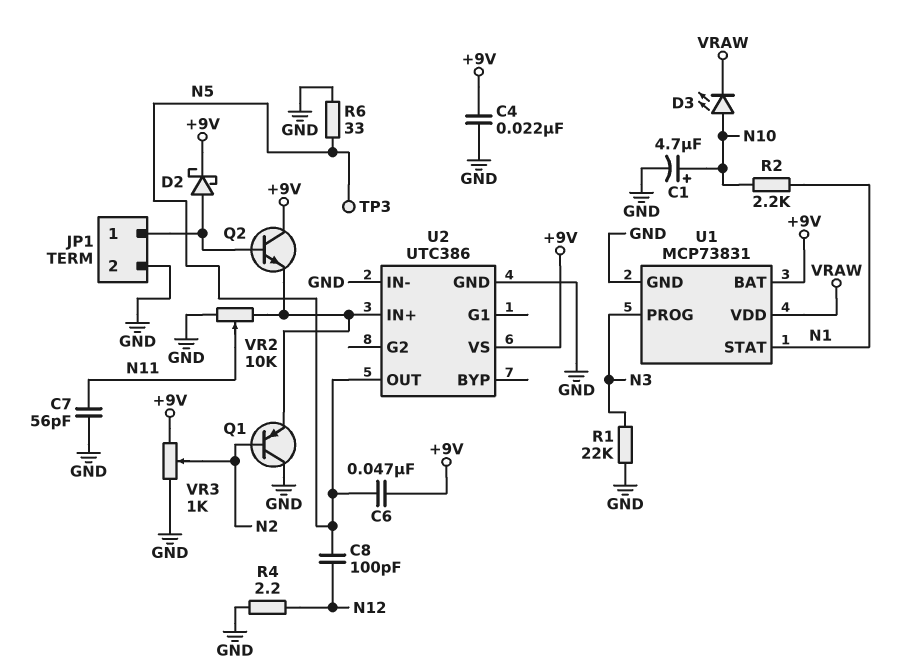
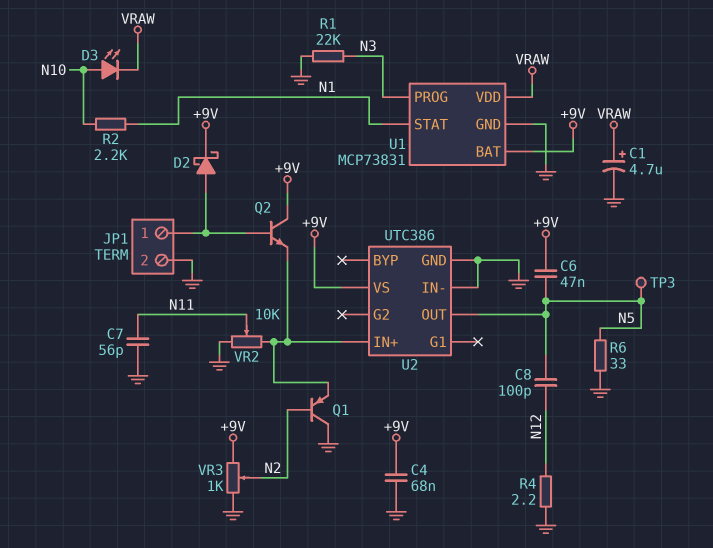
C1: 4.7uF (plus N10, minus GND) -> 4.7uF (plus VRAW, minus GND)
C4: 22nF (+9V, GND) -> 68nF (+9V, GND)

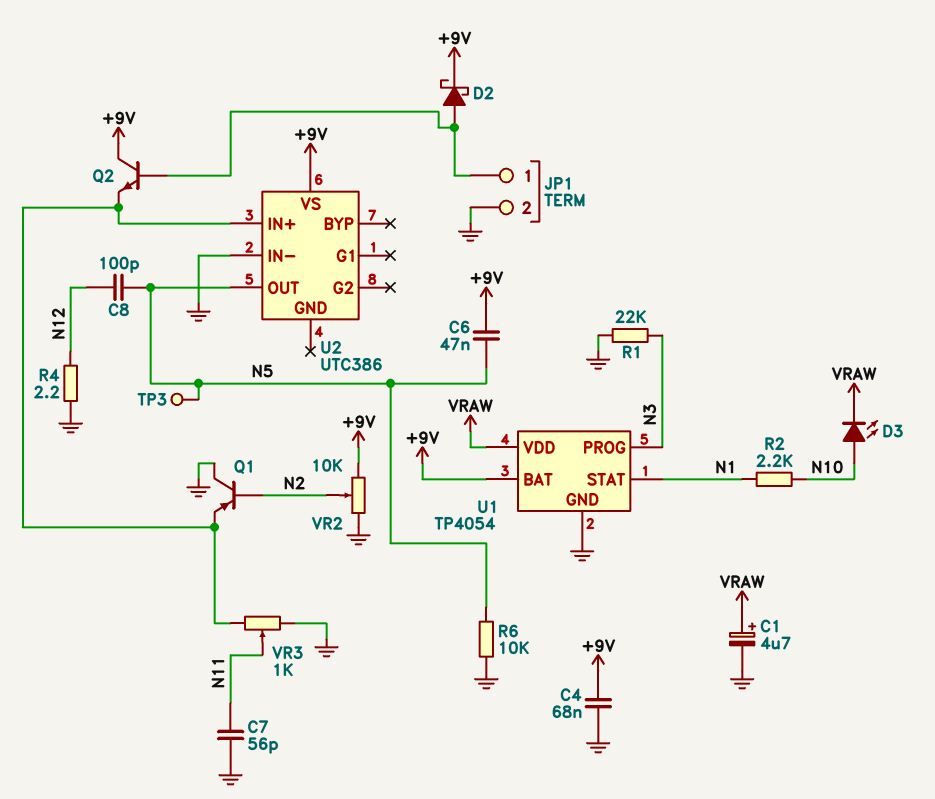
R6: 33 (GND, N5) -> 10k (GND, N5)
U1: MCP73831 -> TP4054
U2 pin GND: GND -> none
VR2: 10k (GND, U2/IN+, wiper N11) -> 10k (+9V, GND, wiper N2)
VR3: 1k (+9V, GND, wiper N2) -> 1k (GND, U2/IN+, wiper N11)

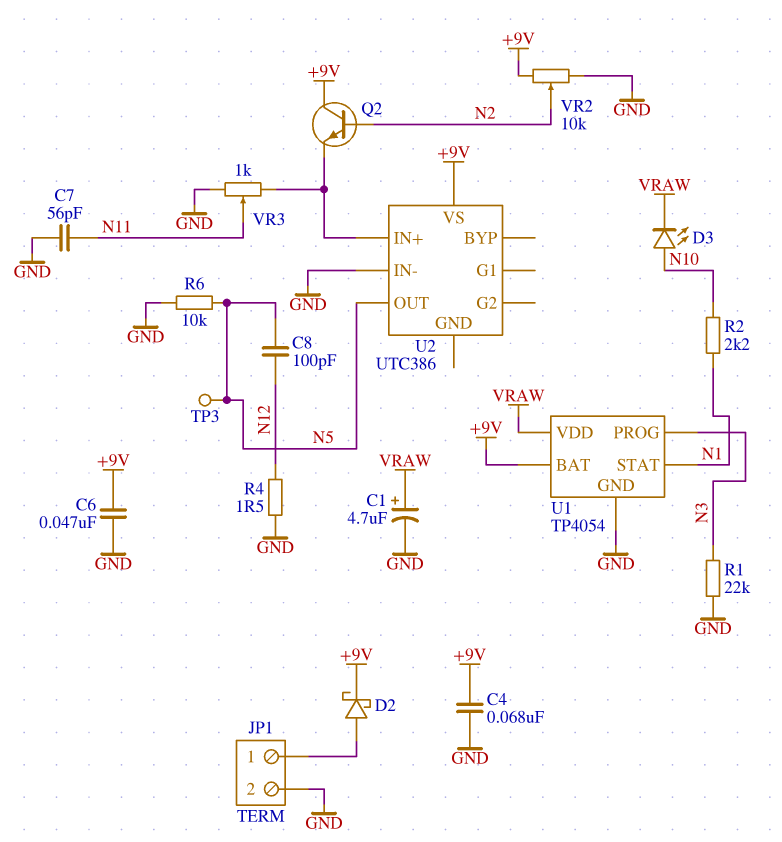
C6: 47nF (+9V, N5) -> 47nF (+9V, GND)
Q1: PNP (B N2, C GND, E U2/IN+) -> none
Q2: NPN (B JP1/1, C +9V, E U2/IN+) -> NPN (B N2, C +9V, E U2/IN+)
R4: 2.2 (GND, N12) -> 1.5 (GND, N12)

